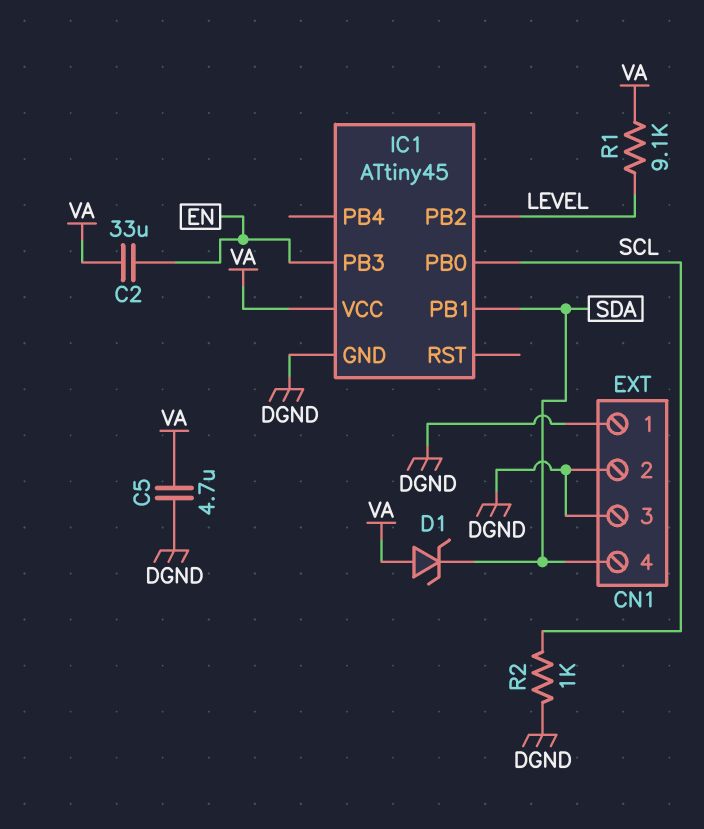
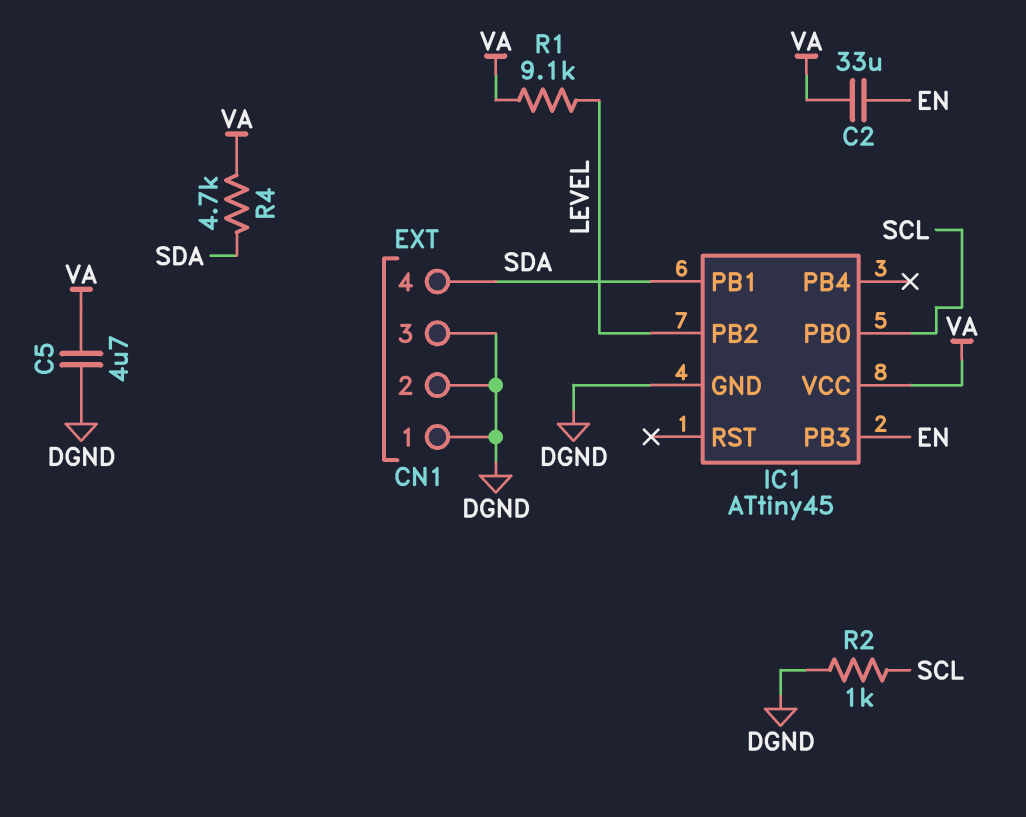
D1: zener (A VA, K SDA) -> none
R4: none -> 4.7k (SDA, VA)

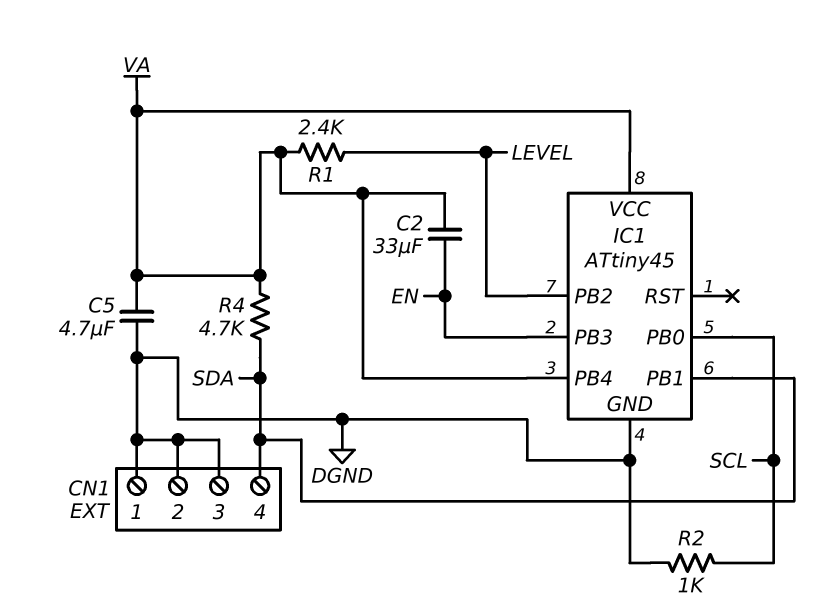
IC1 pin PB4: none -> VA
R1: 9.1k (LEVEL, VA) -> 2.4k (LEVEL, VA)

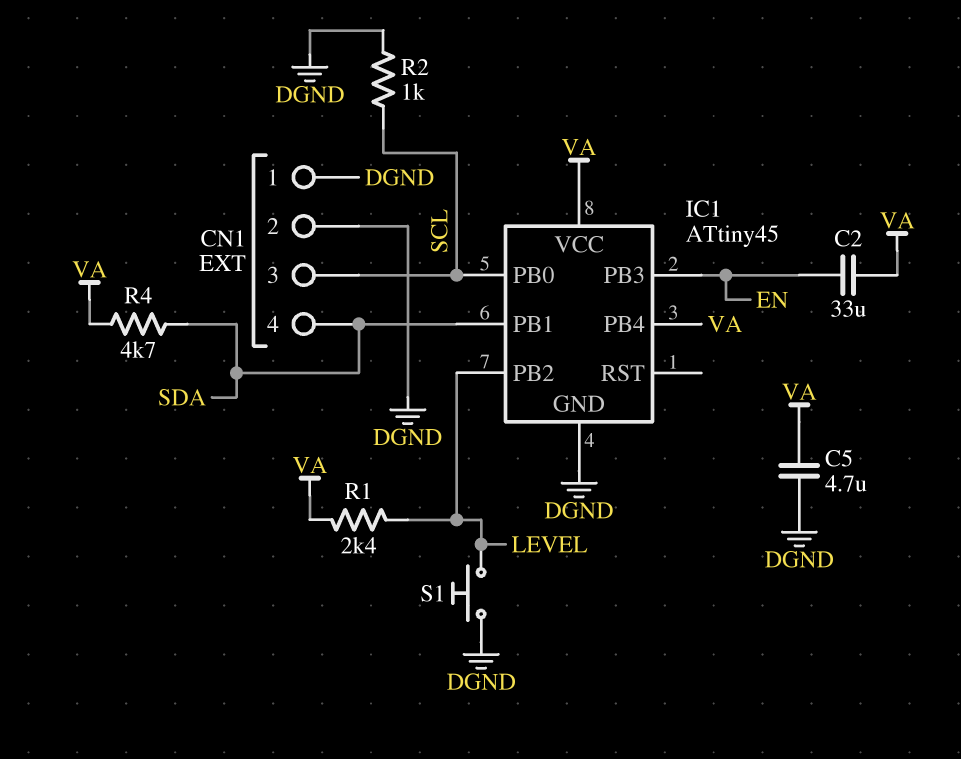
CN1 pin 3: DGND -> SCL
S1: none -> button (DGND, LEVEL)

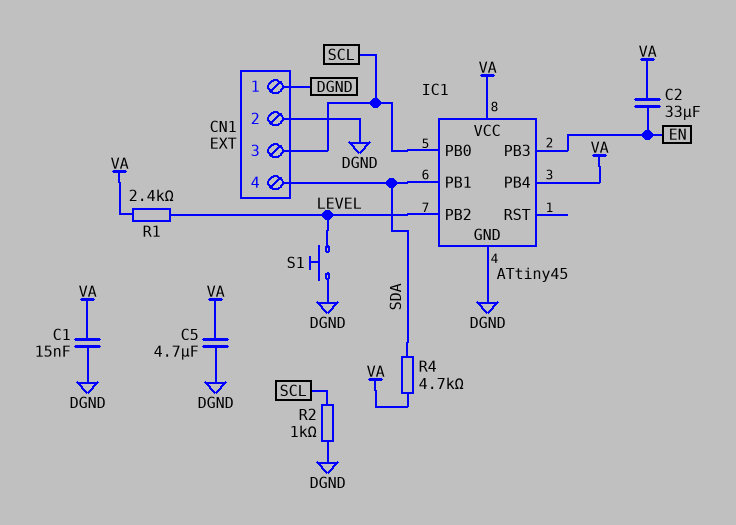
C1: none -> 15nF (DGND, VA)

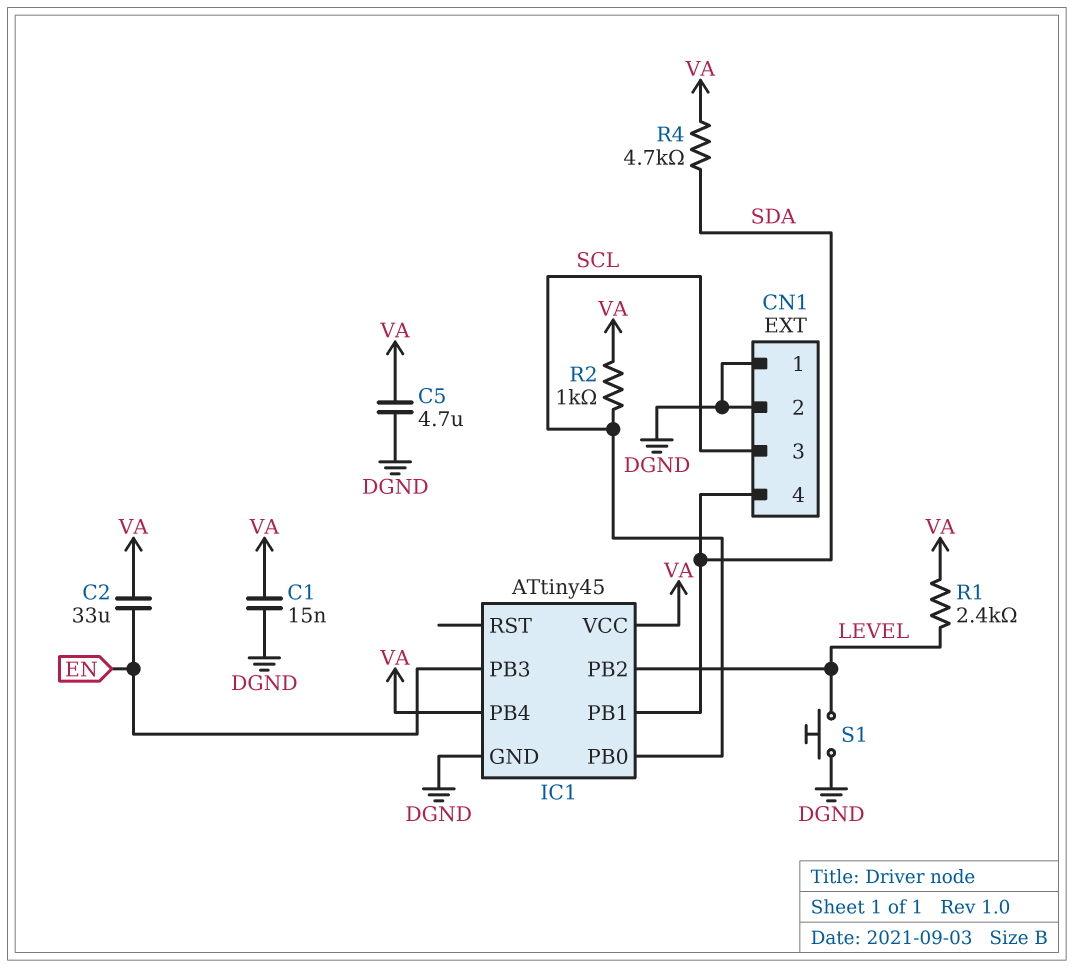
R2: 1k (DGND, SCL) -> 1k (SCL, VA)

